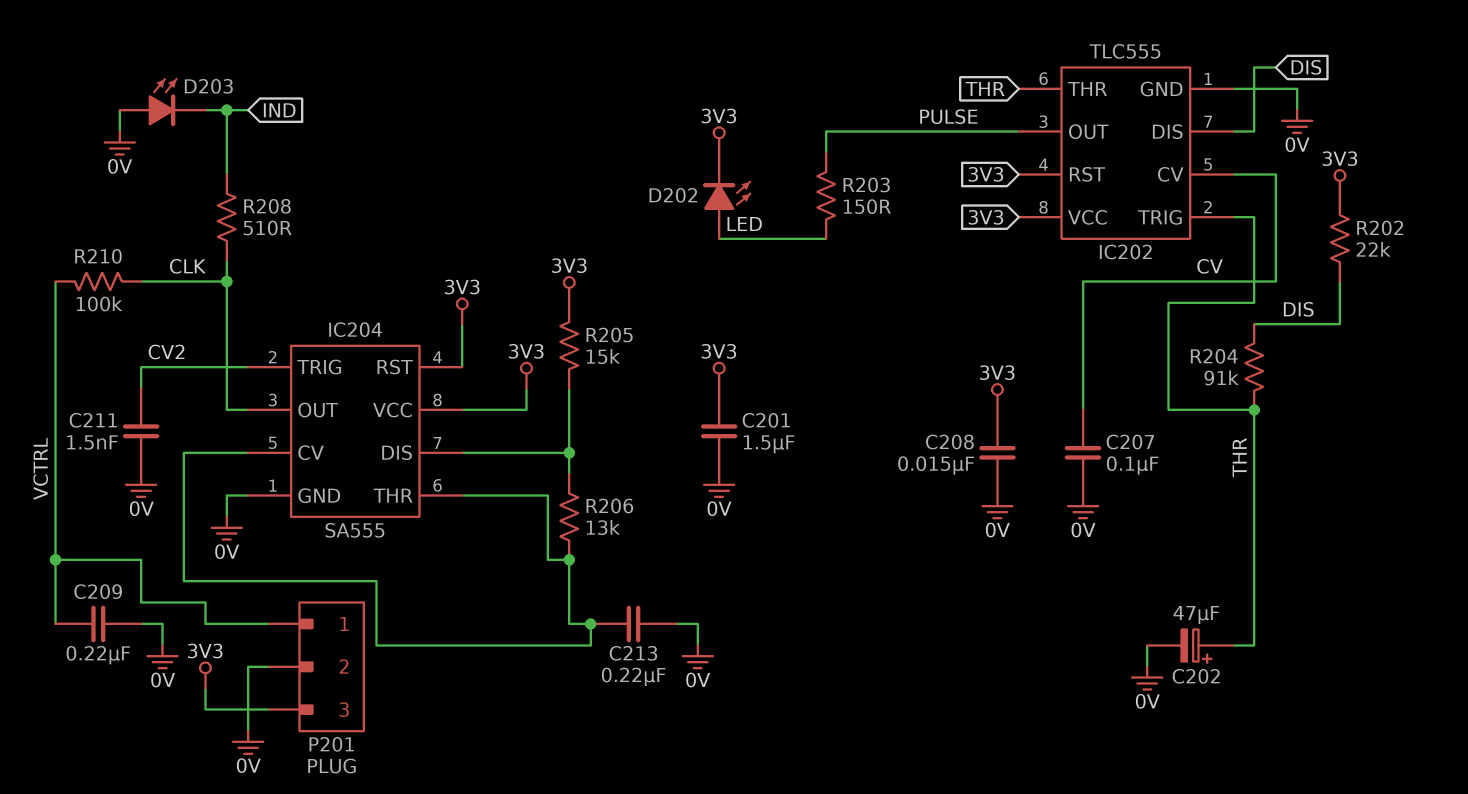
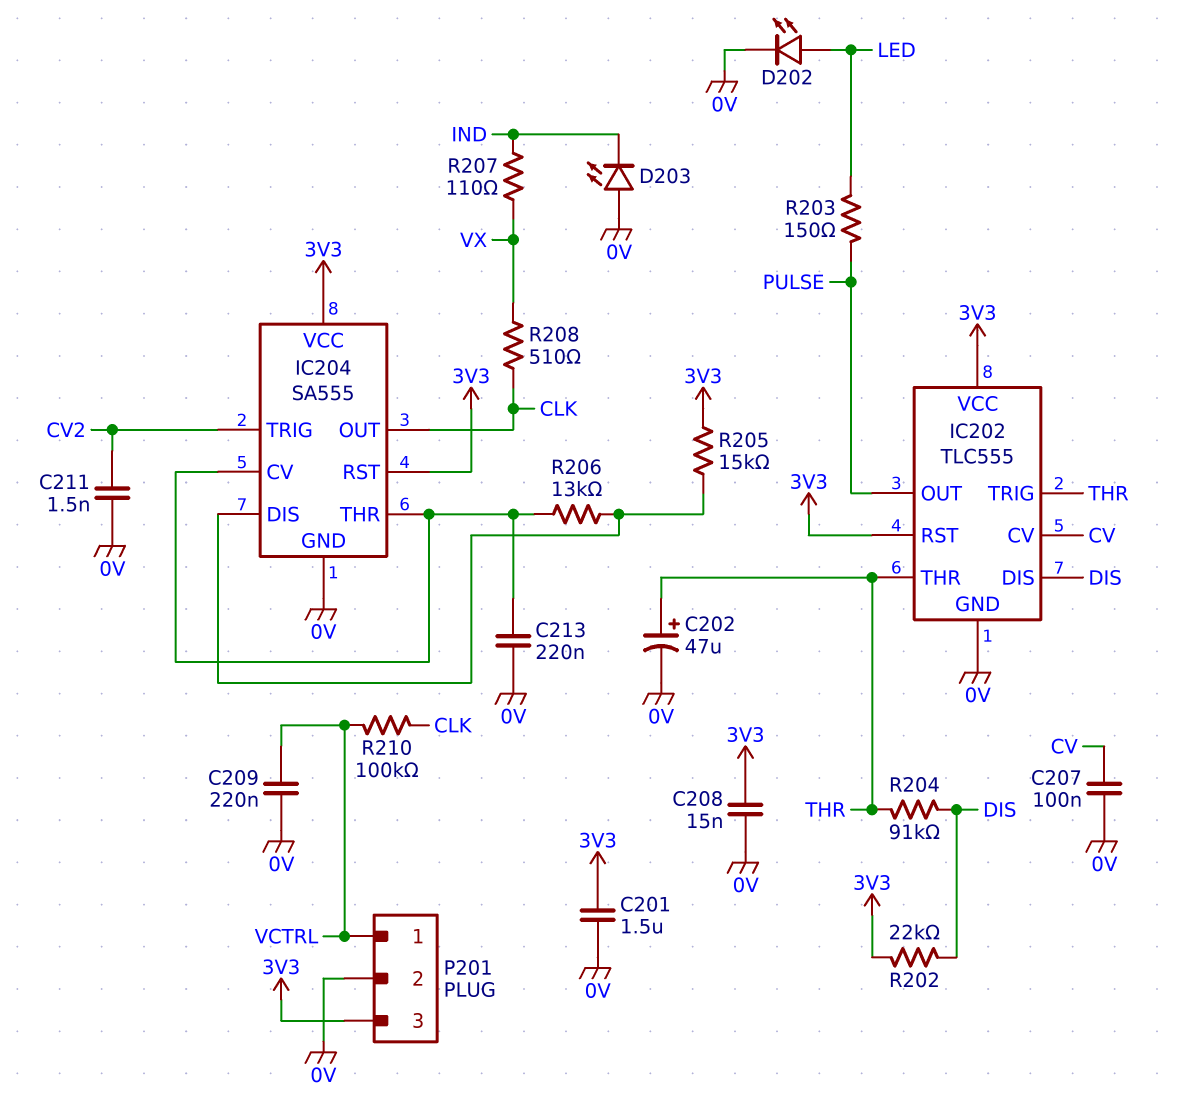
D202: LED (A LED, K 3V3) -> LED (A LED, K 0V)
R207: none -> 110 (IND, VX)
R208: 510 (CLK, IND) -> 510 (CLK, VX)

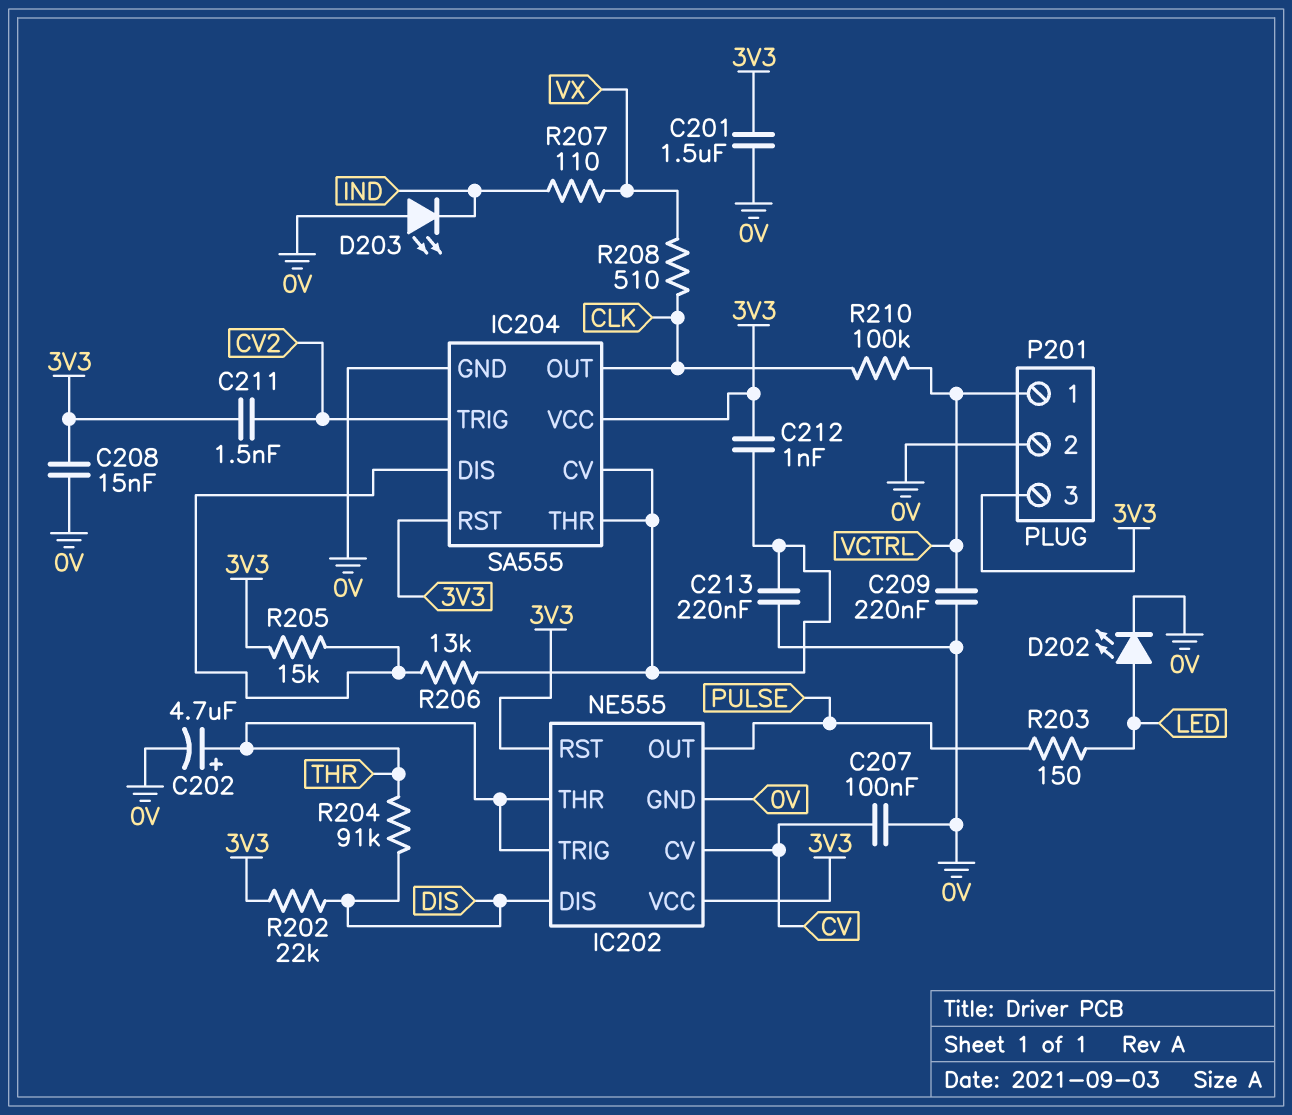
C202: 47uF (plus THR, minus 0V) -> 4.7uF (plus THR, minus 0V)
C211: 1.5nF (0V, CV2) -> 1.5nF (3V3, CV2)
C212: none -> 1nF (3V3, IC204/CV)
IC202: TLC555 -> NE555

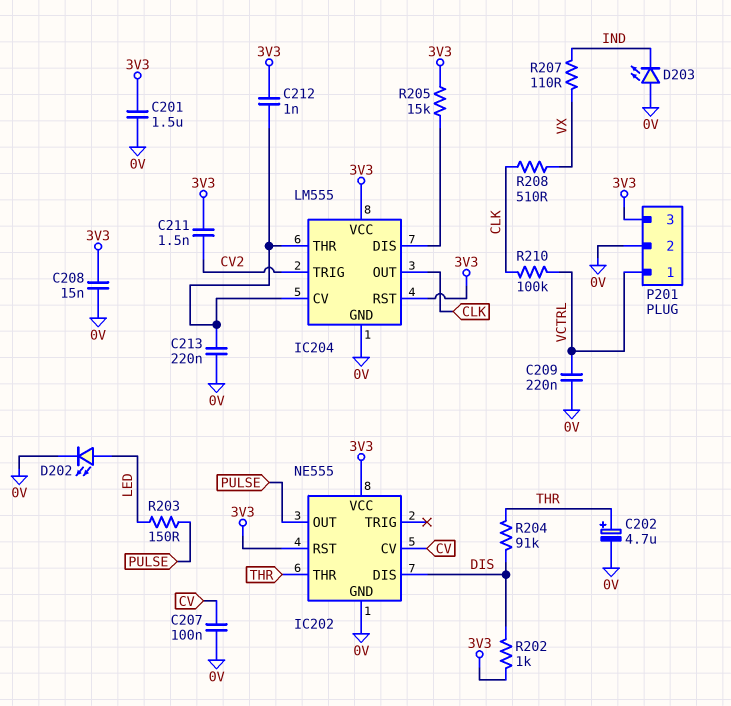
IC202 pin TRIG: THR -> none
IC204: SA555 -> LM555
R202: 22k (3V3, DIS) -> 1k (3V3, DIS)
R206: 13k (IC204/CV, IC204/DIS) -> none

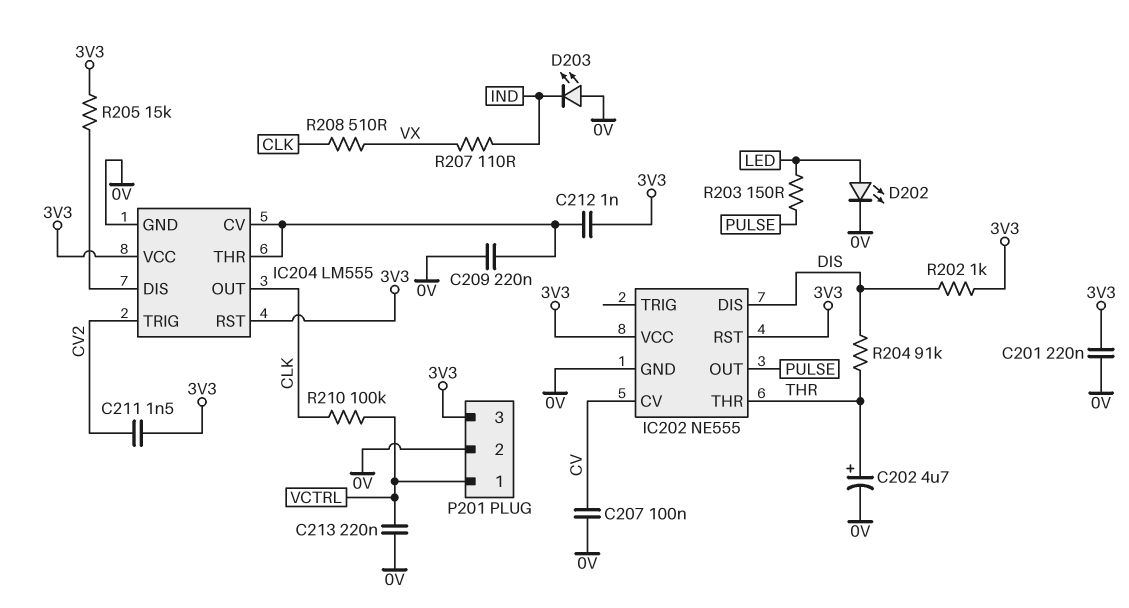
C201: 1.5uF (0V, 3V3) -> 220nF (0V, 3V3)
C208: 15nF (0V, 3V3) -> none
C209: 220nF (0V, VCTRL) -> 220nF (0V, IC204/CV)
C213: 220nF (0V, IC204/CV) -> 220nF (0V, VCTRL)

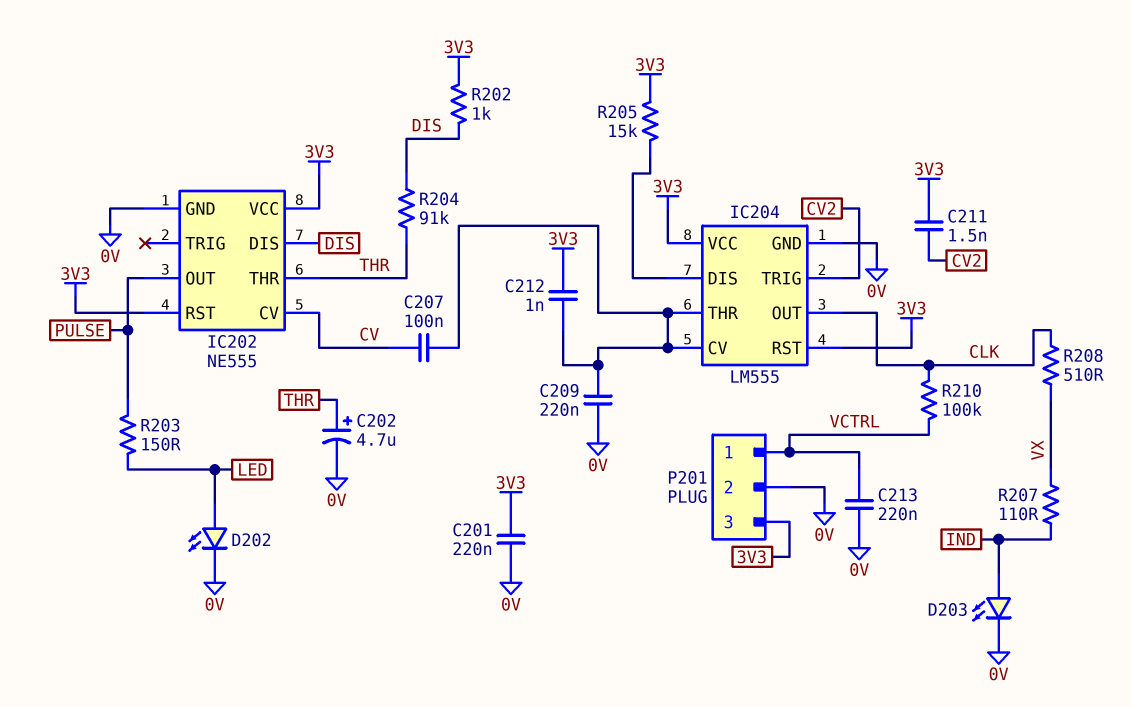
C207: 100nF (0V, CV) -> 100nF (CV, IC204/CV)
D203: LED (A 0V, K IND) -> LED (A IND, K 0V)

